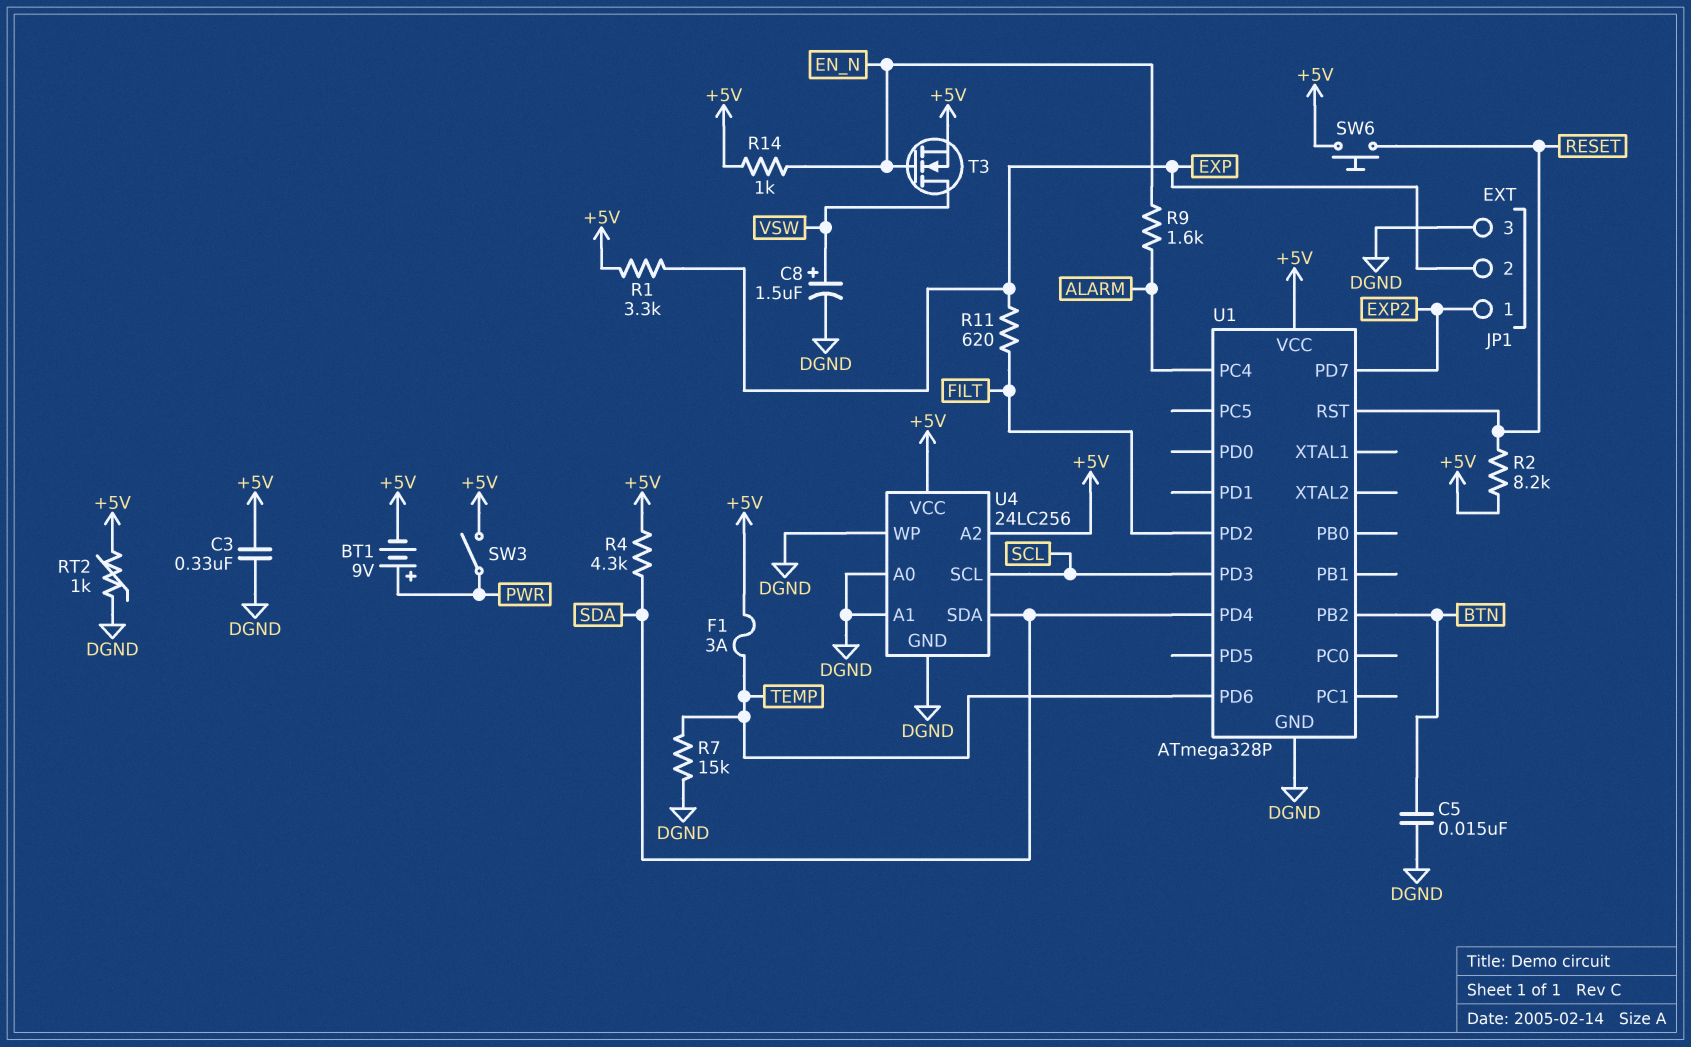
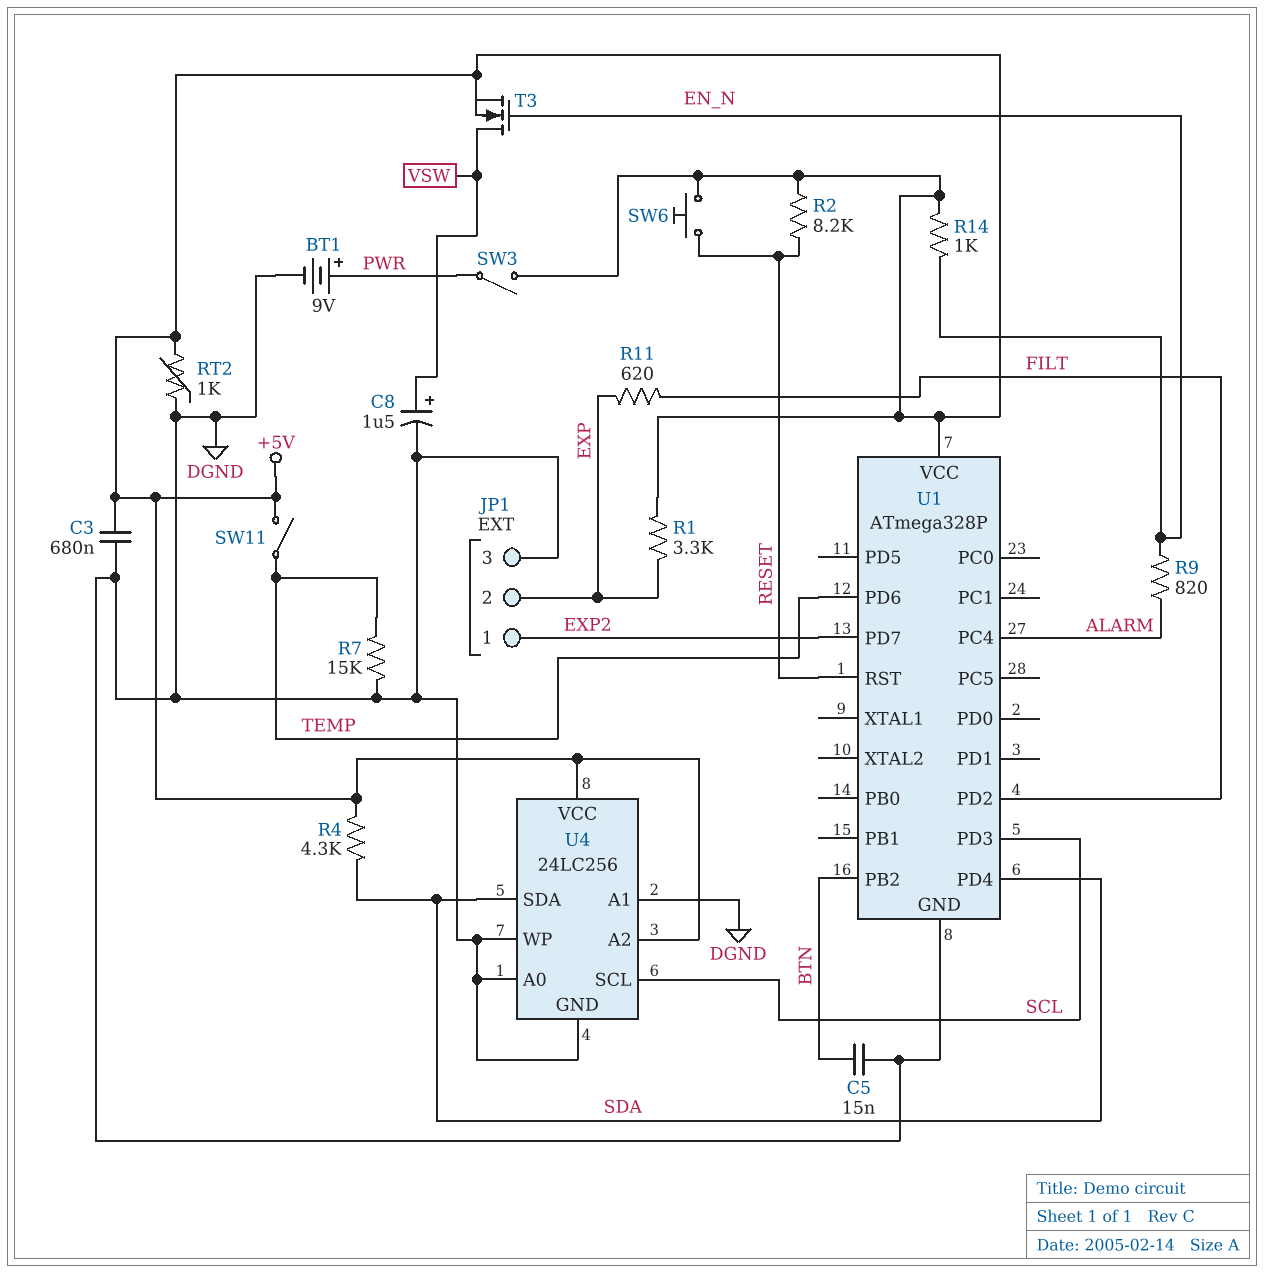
BT1: 9V (plus PWR, minus +5V) -> 9V (plus PWR, minus DGND)
C3: 330nF (+5V, DGND) -> 680nF (+5V, DGND)
F1: 3A (+5V, TEMP) -> none
R9: 1.6k (ALARM, EN_N) -> 820 (ALARM, EN_N)
SW11: none -> switch (+5V, TEMP)

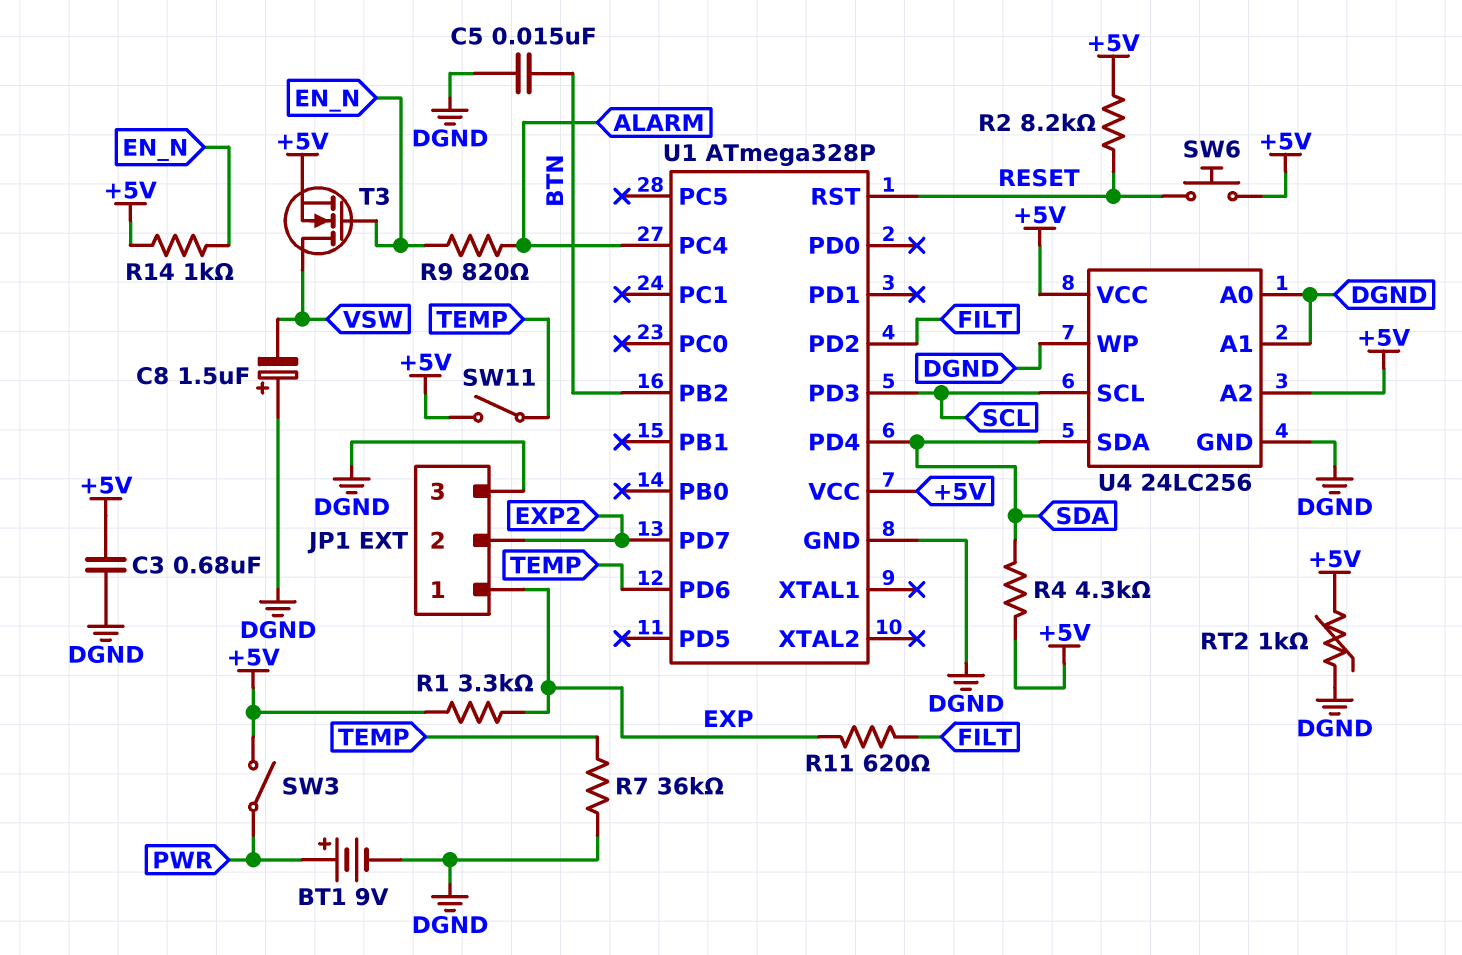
C8: 1.5uF (plus VSW, minus DGND) -> 1.5uF (plus DGND, minus VSW)
JP1 pin 1: EXP2 -> EXP
JP1 pin 2: EXP -> EXP2
R7: 15k (DGND, TEMP) -> 36k (DGND, TEMP)

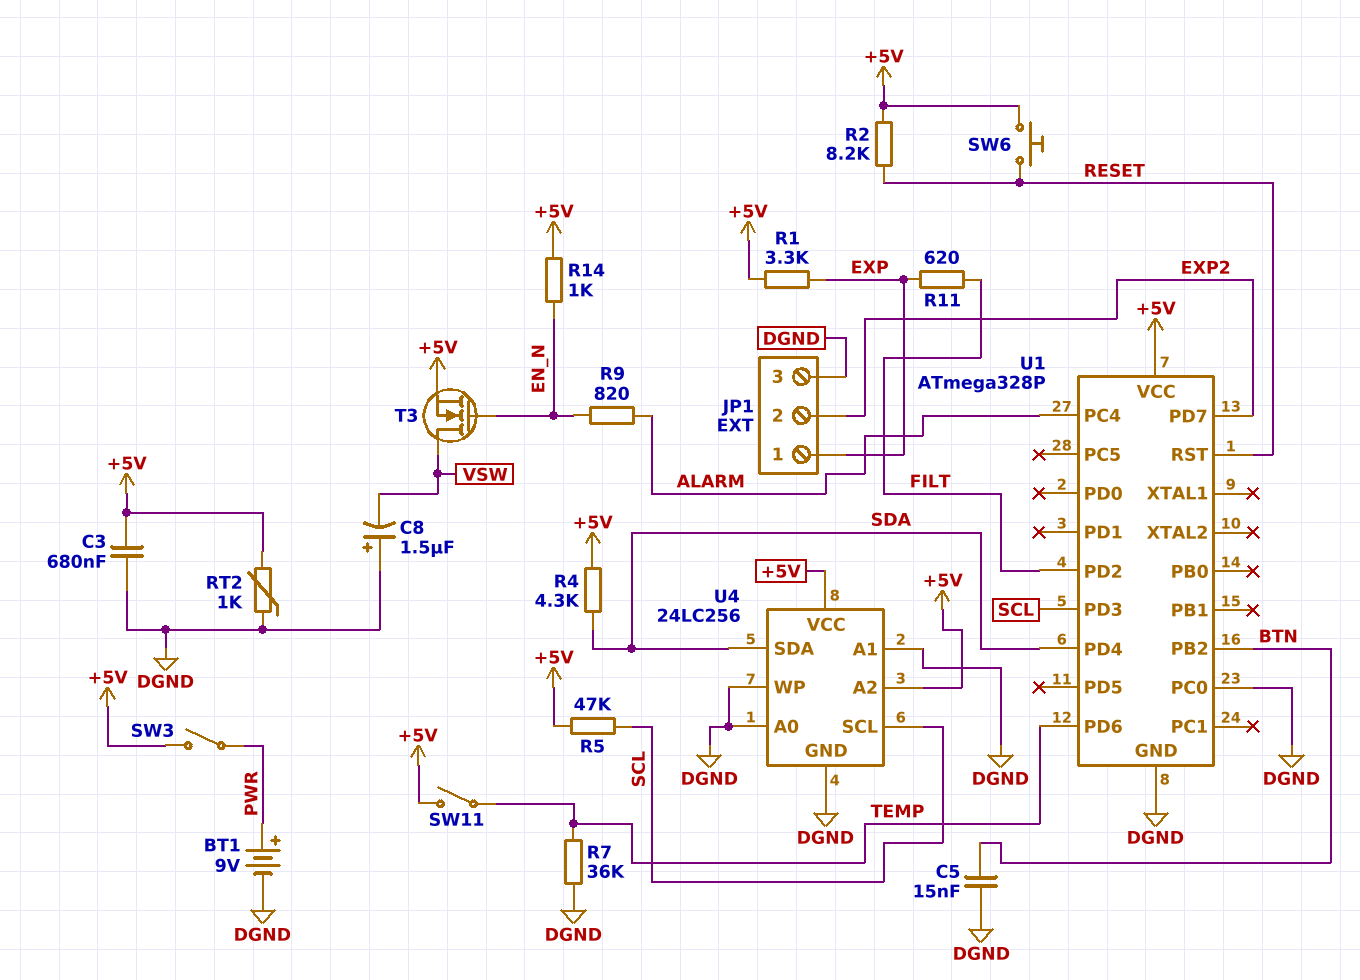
R5: none -> 47k (+5V, SCL)
U1 pin PC0: none -> DGND

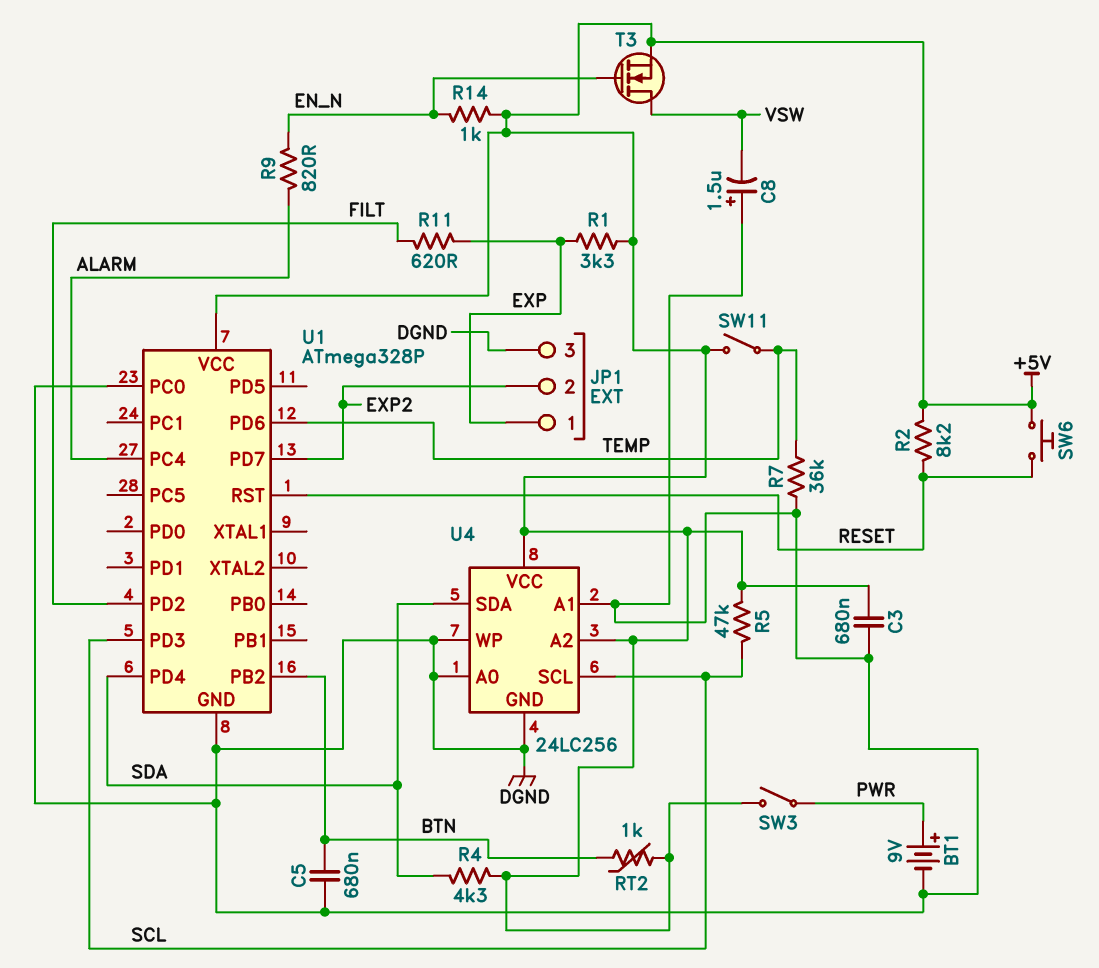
C5: 15nF (BTN, DGND) -> 680nF (BTN, DGND)
RT2: 1k (+5V, DGND) -> 1k (+5V, BTN)

